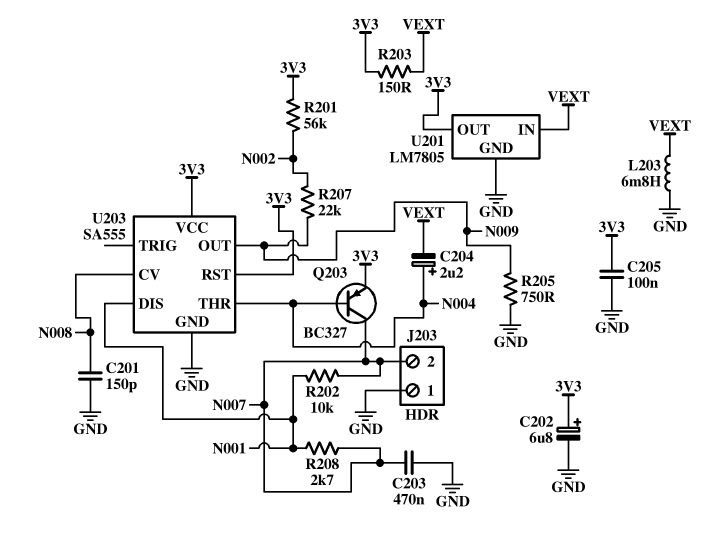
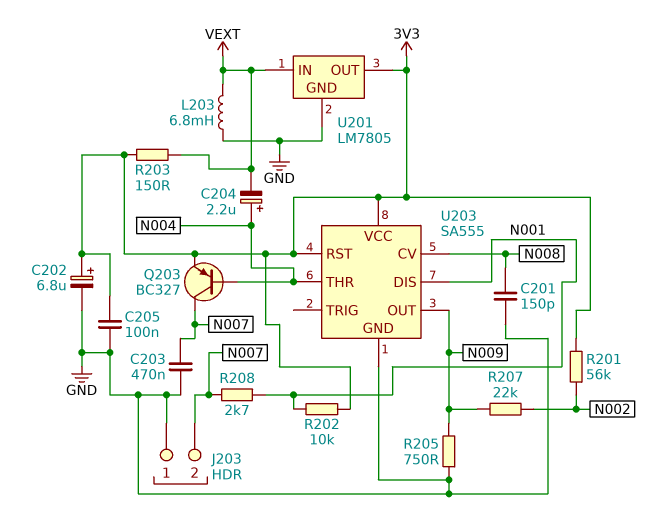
R202: 10k (N001, N007) -> 10k (3V3, N001)

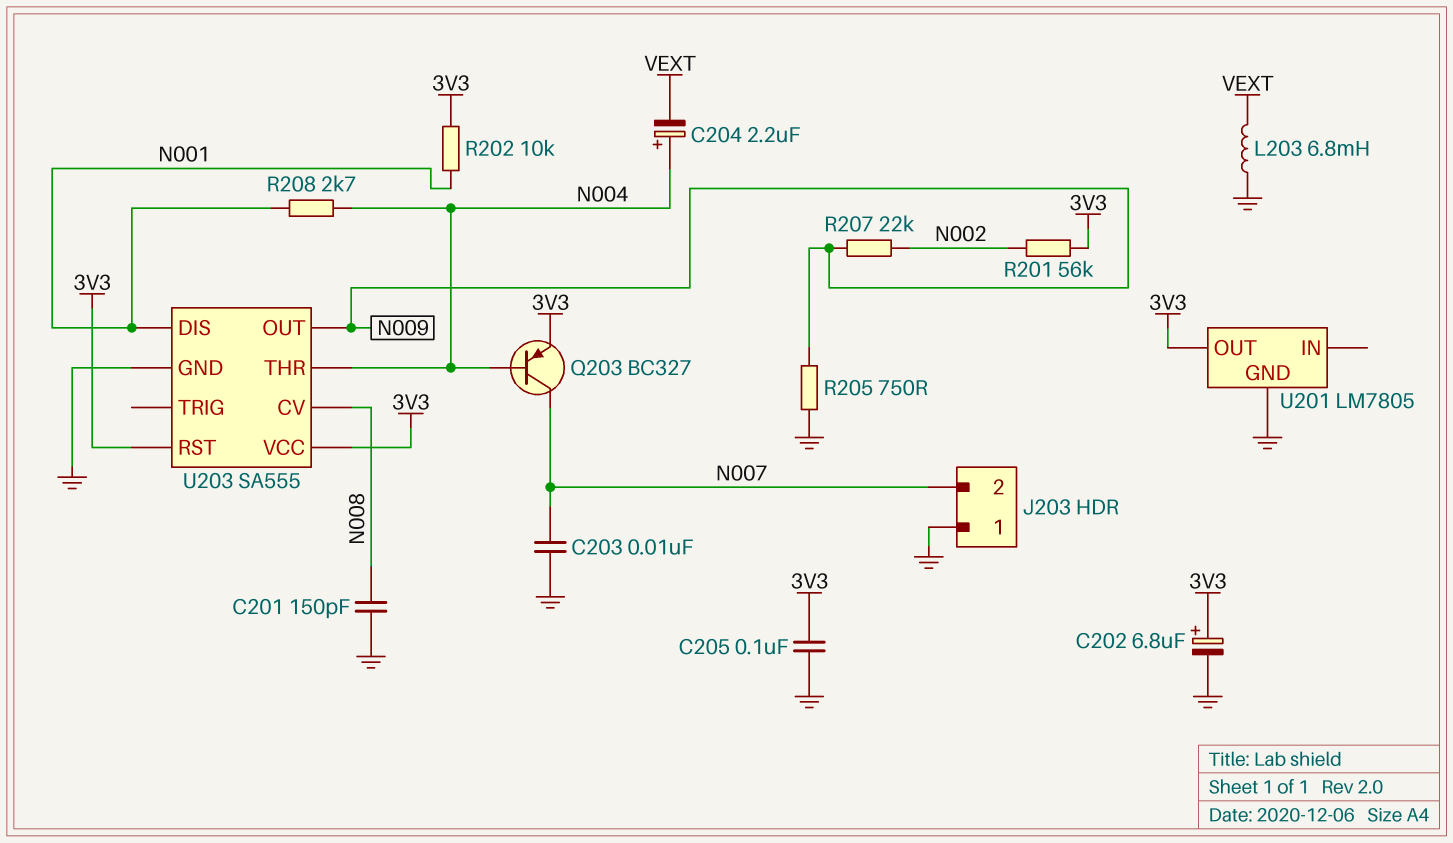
C203: 470nF (GND, N007) -> 10nF (GND, N007)
R203: 150 (3V3, VEXT) -> none
R208: 2.7k (N001, N007) -> 2.7k (N001, N004)
U201 pin IN: VEXT -> none

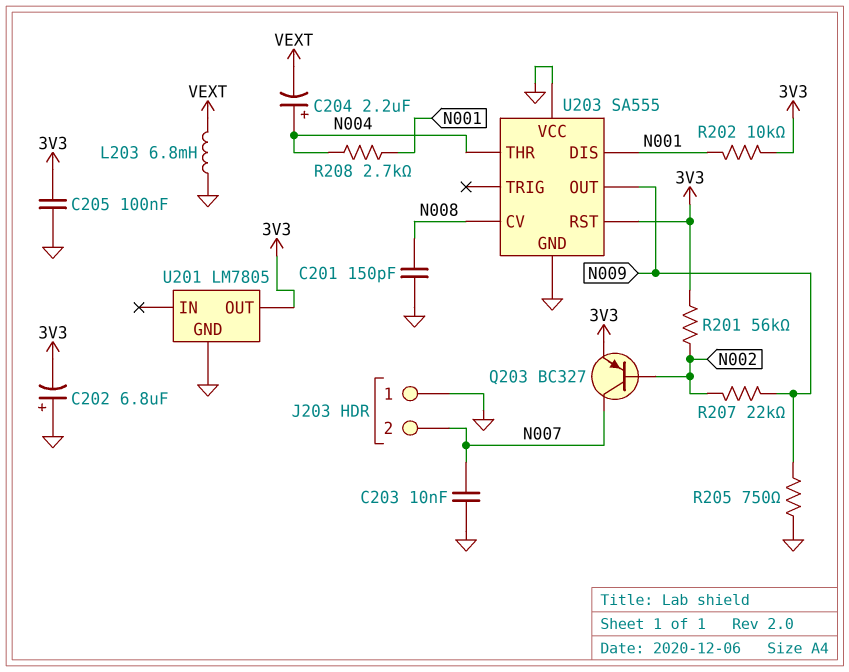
C202: 6.8uF (plus 3V3, minus GND) -> 6.8uF (plus GND, minus 3V3)
Q203: PNP BC327 (B N004, C N007, E 3V3) -> PNP BC327 (B N002, C N007, E 3V3)
U203 pin VCC: 3V3 -> GND

